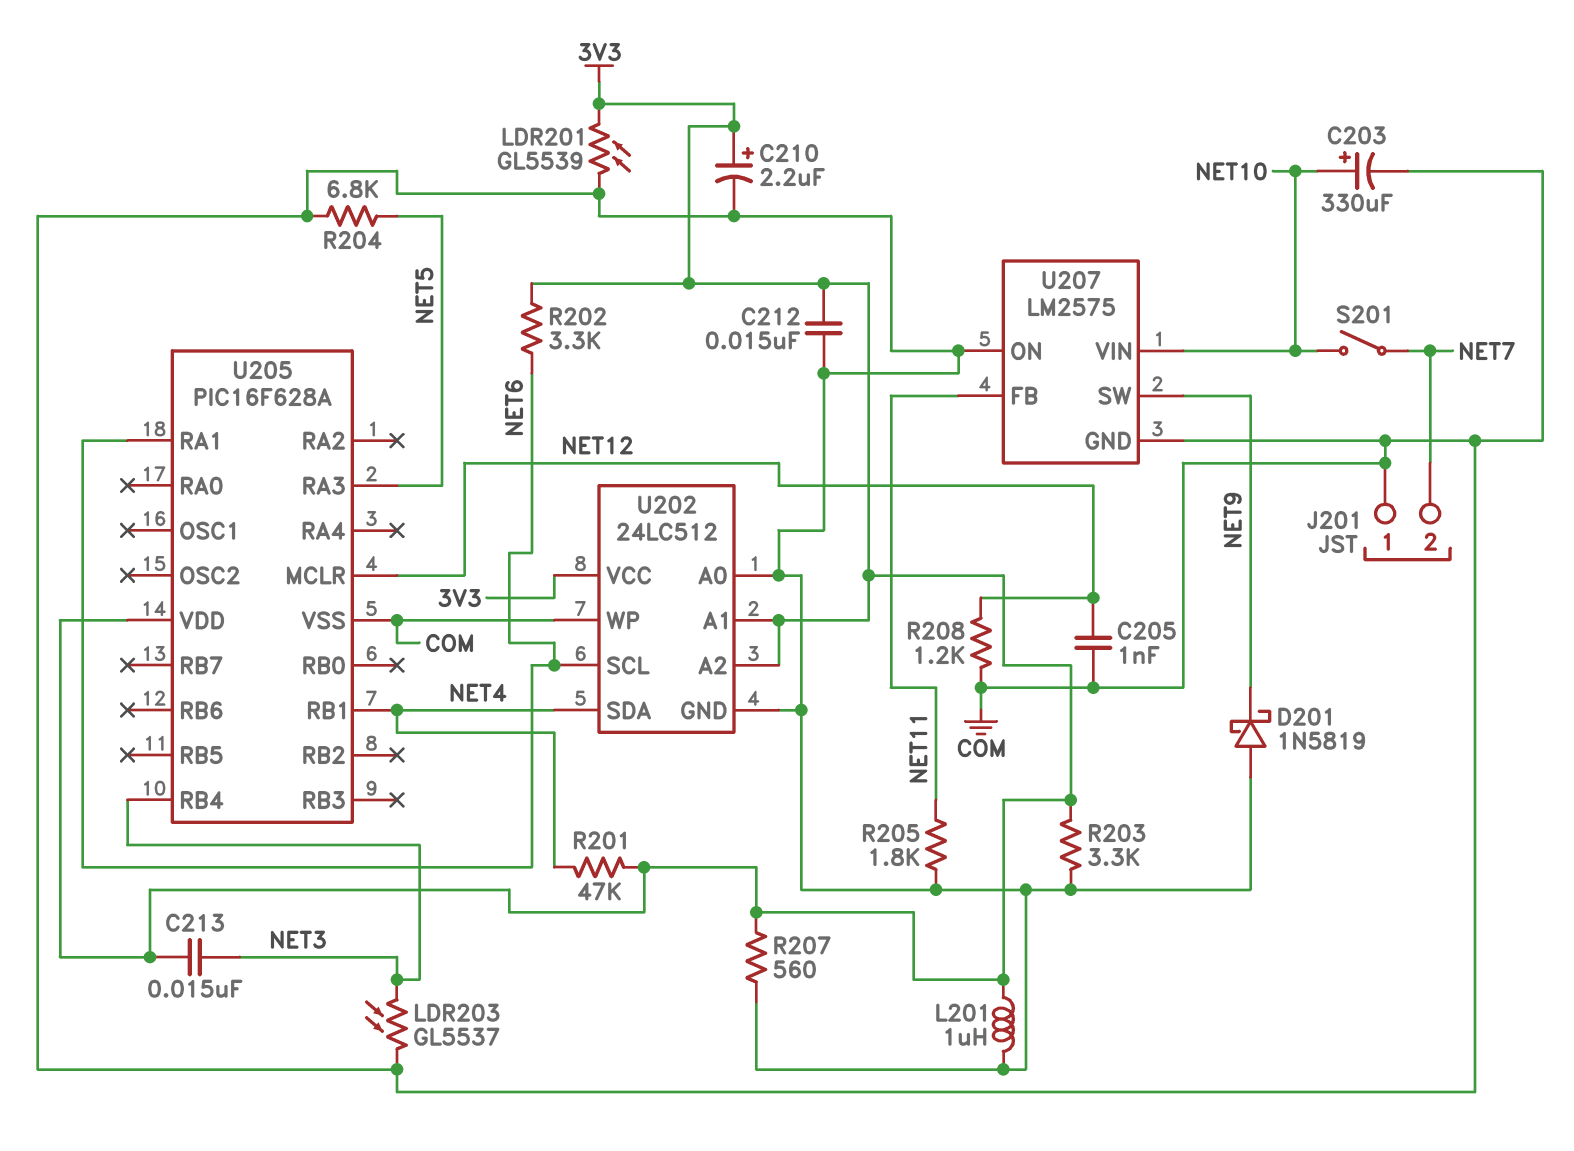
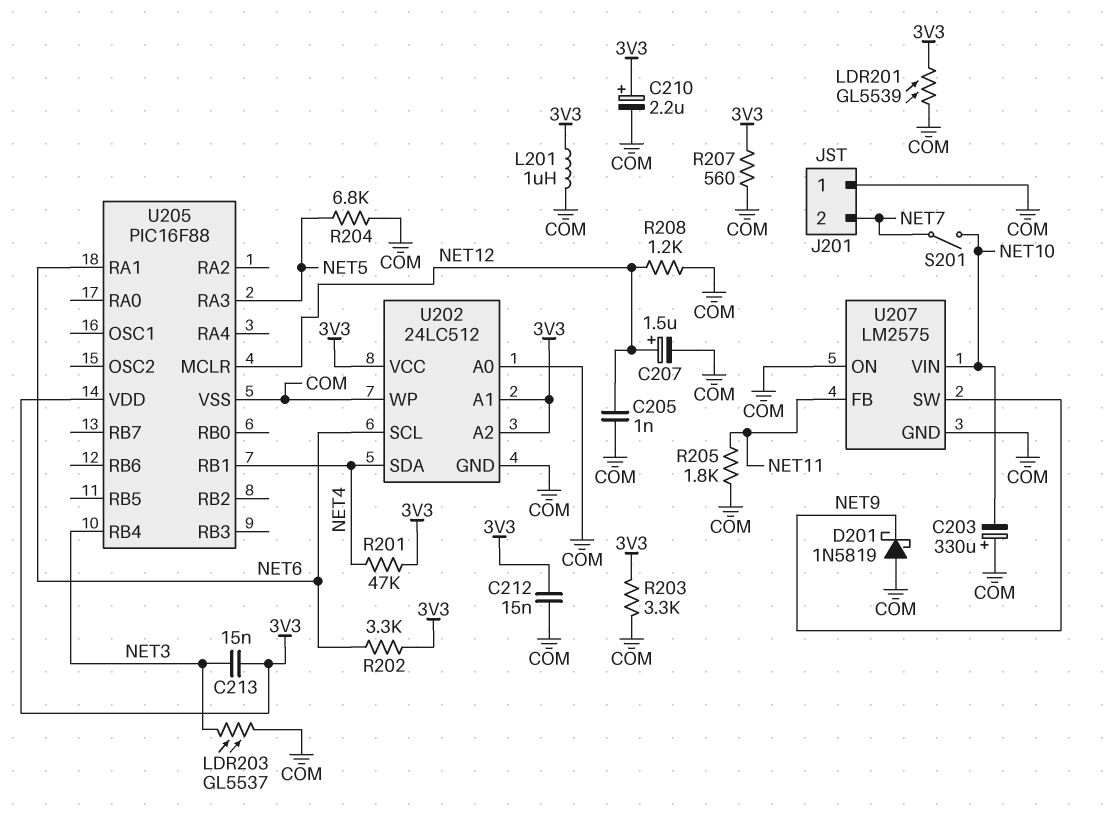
C203: 330uF (plus NET10, minus COM) -> 330uF (plus COM, minus NET10)
C207: none -> 1.5uF (plus NET12, minus COM)
U205: PIC16F628A -> PIC16F88

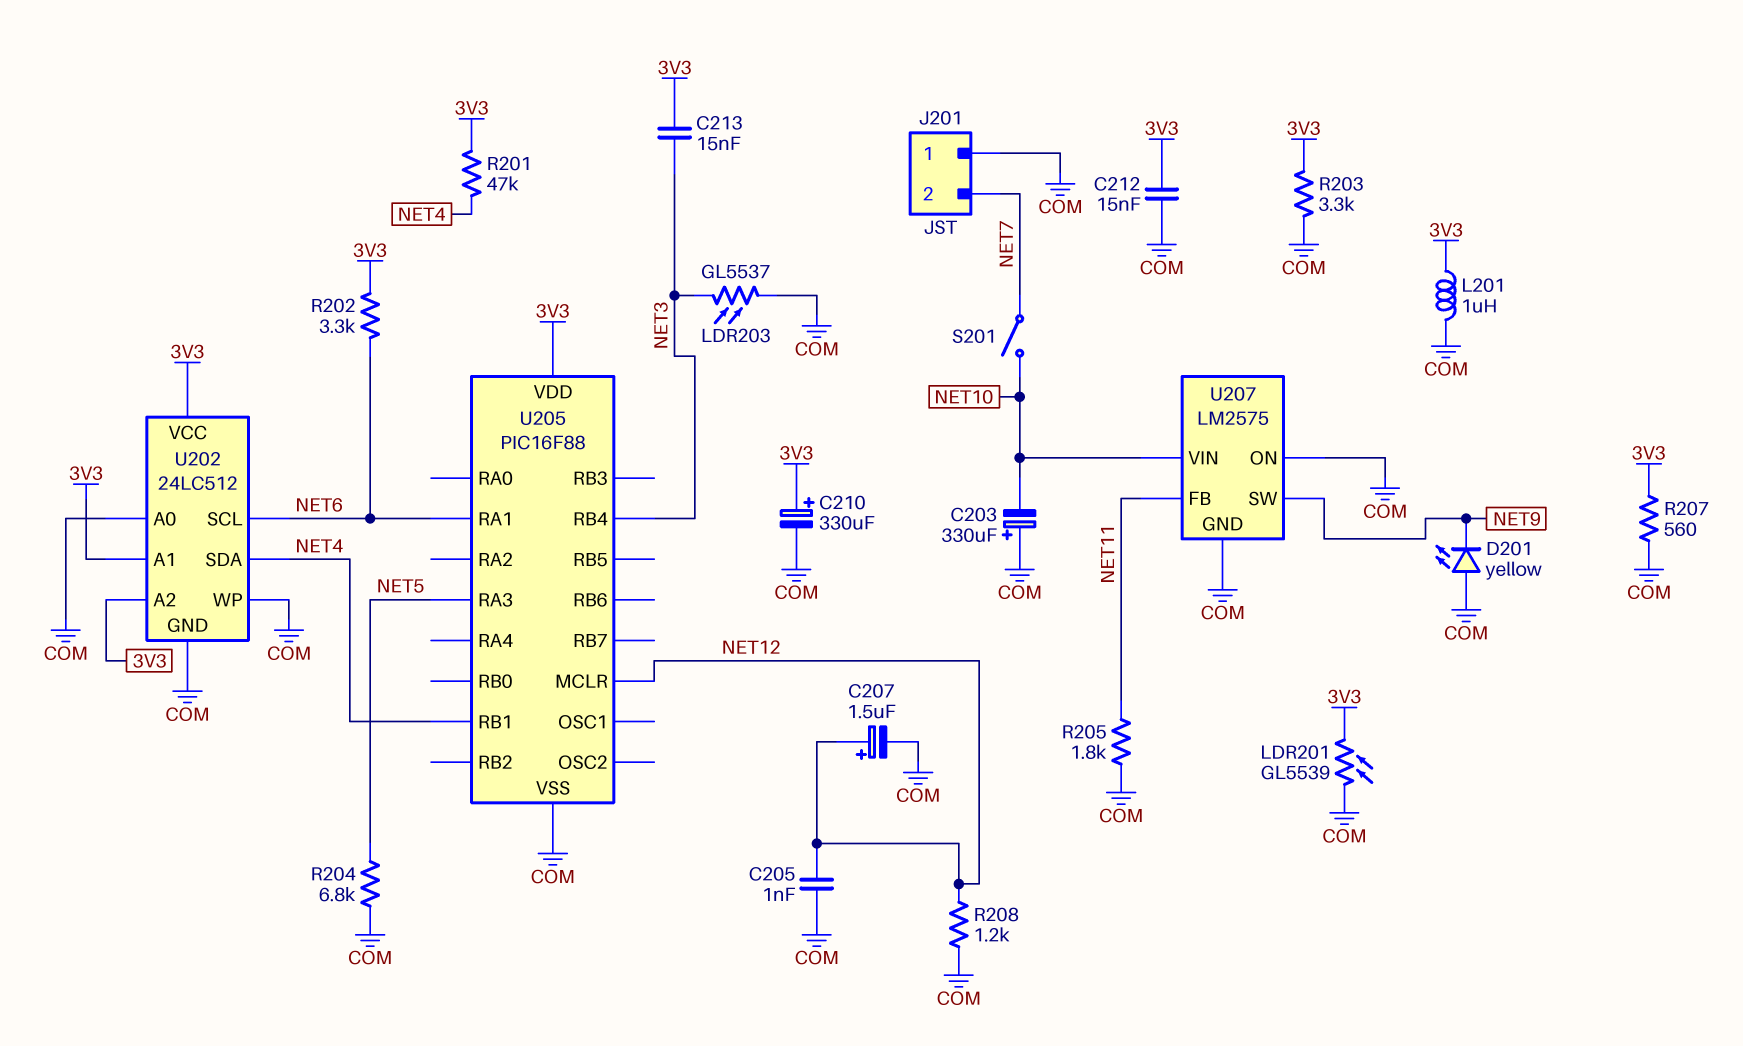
C210: 2.2uF (plus 3V3, minus COM) -> 330uF (plus 3V3, minus COM)
D201: schottky 1N5819 (A COM, K NET9) -> LED yellow (A COM, K NET9)

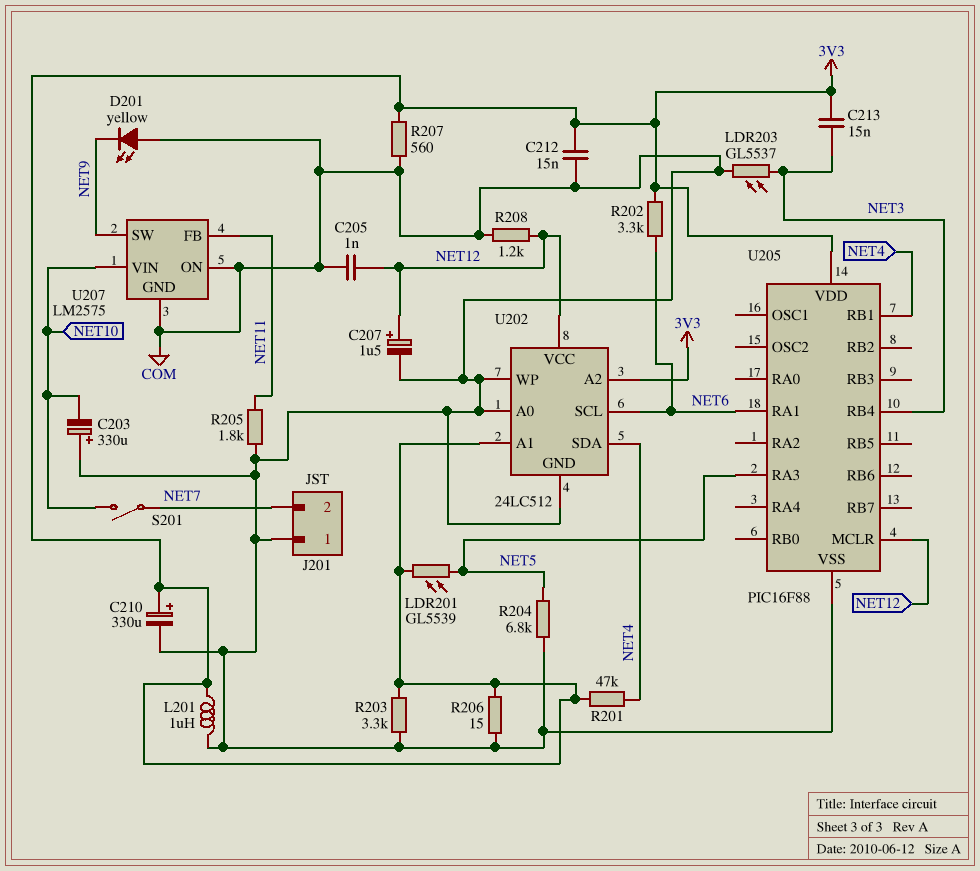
LDR201: GL5539 (3V3, COM) -> GL5539 (3V3, NET5)
R206: none -> 15 (3V3, COM)
U202 pin VCC: 3V3 -> NET12

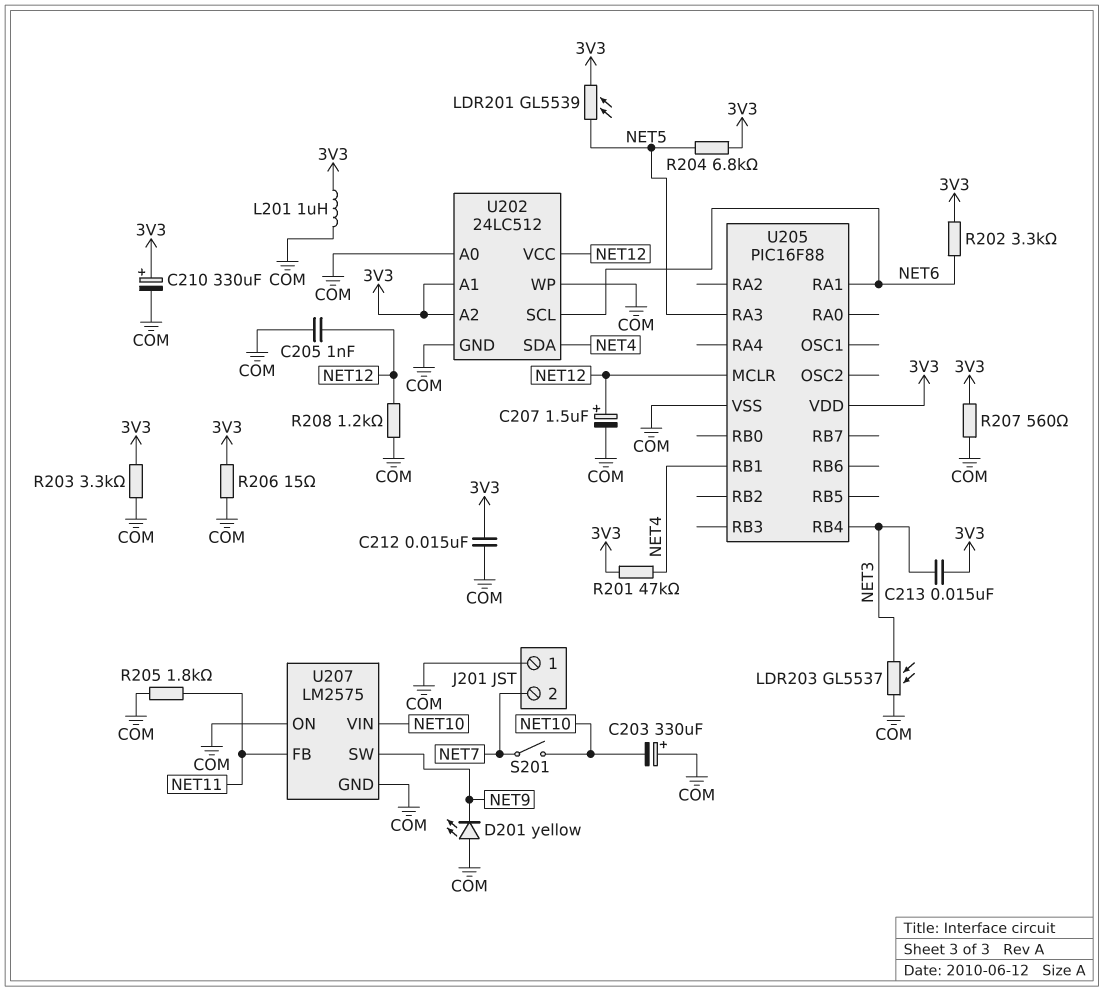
R204: 6.8k (COM, NET5) -> 6.8k (3V3, NET5)

